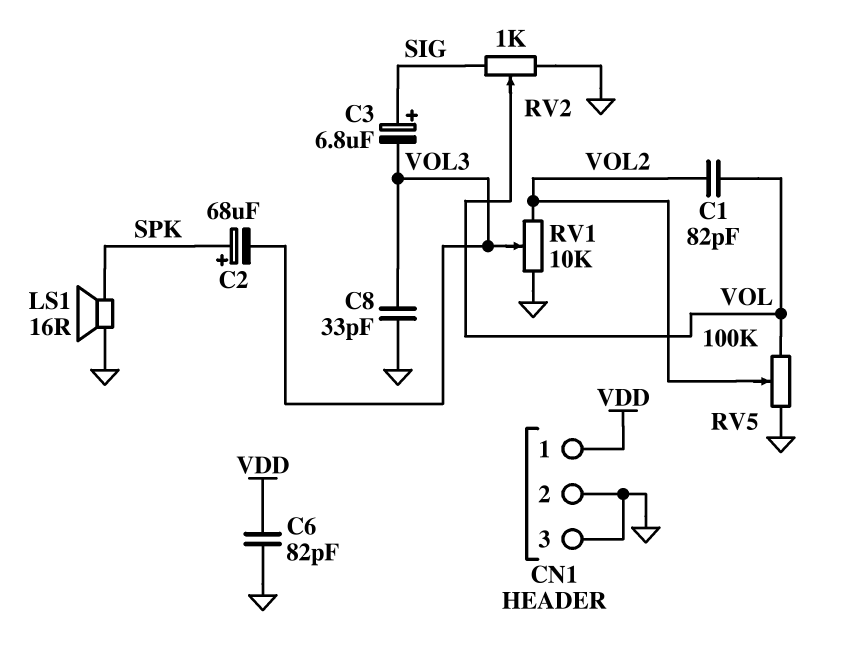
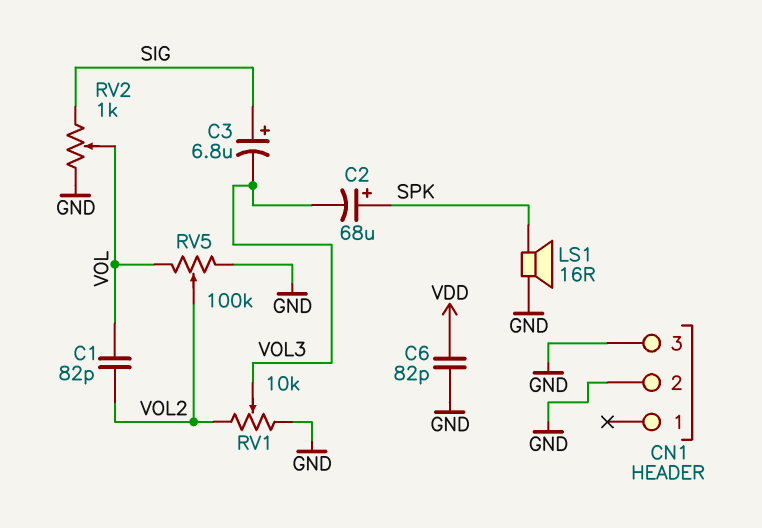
C8: 33pF (GND, VOL3) -> none
CN1 pin 1: VDD -> none

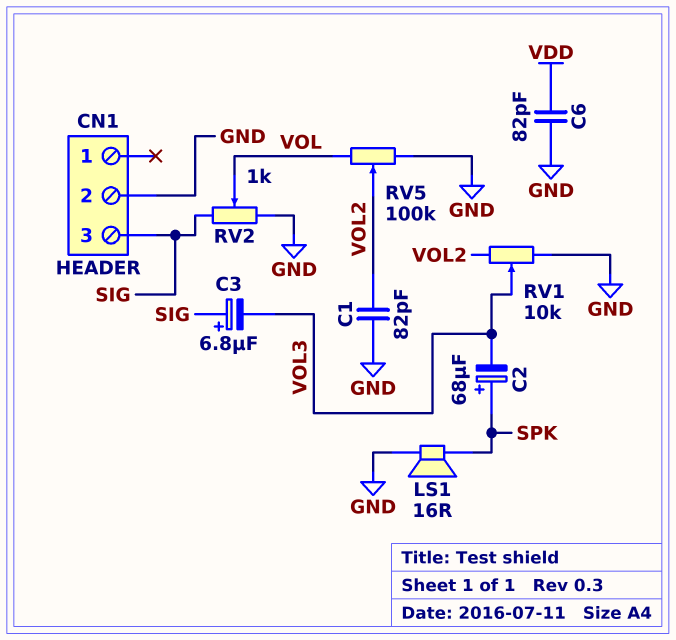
C1: 82pF (VOL, VOL2) -> 82pF (GND, VOL2)
CN1 pin 3: GND -> SIG

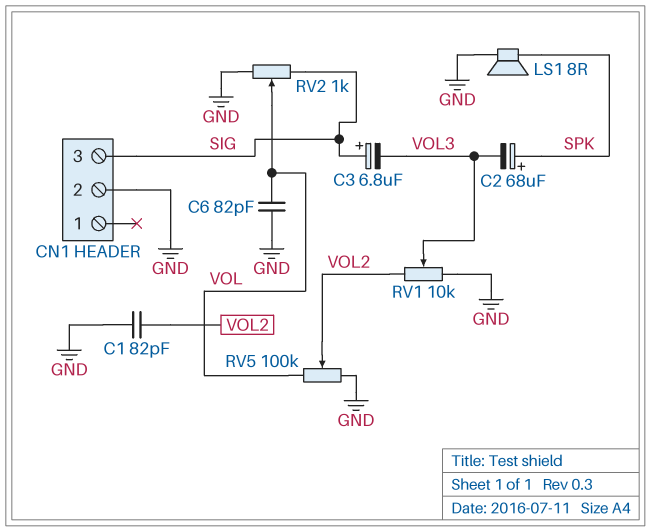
C6: 82pF (GND, VDD) -> 82pF (GND, VOL)
LS1: speaker 16R (GND, SPK) -> speaker 8R (GND, SPK)

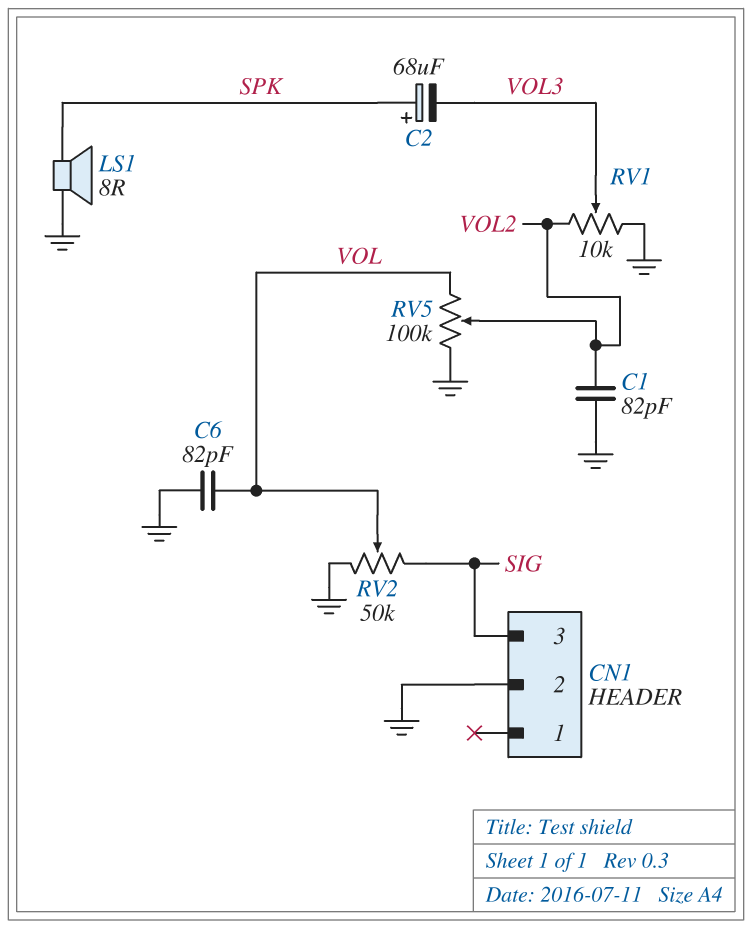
C3: 6.8uF (plus SIG, minus VOL3) -> none
RV2: 1k (GND, SIG, wiper VOL) -> 50k (GND, SIG, wiper VOL)

